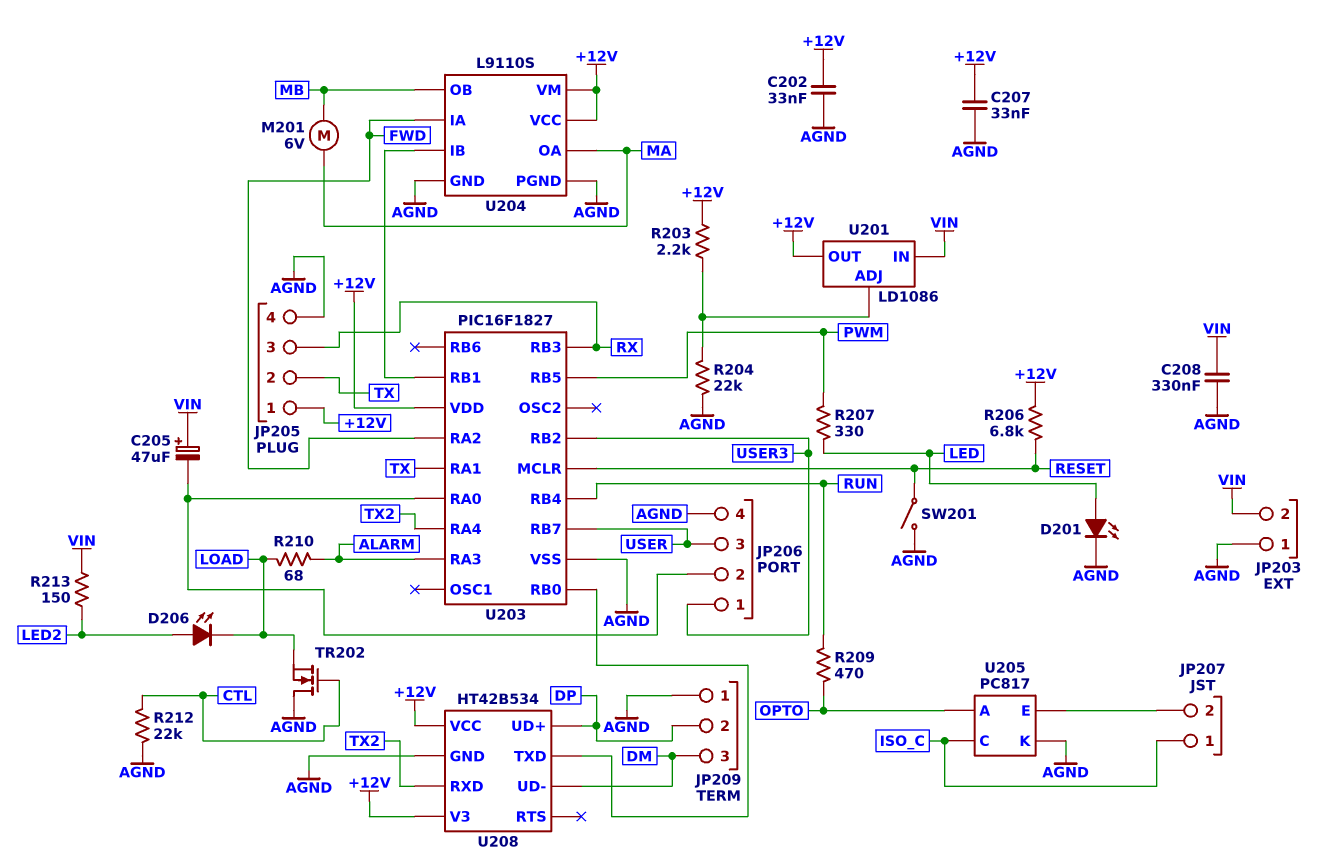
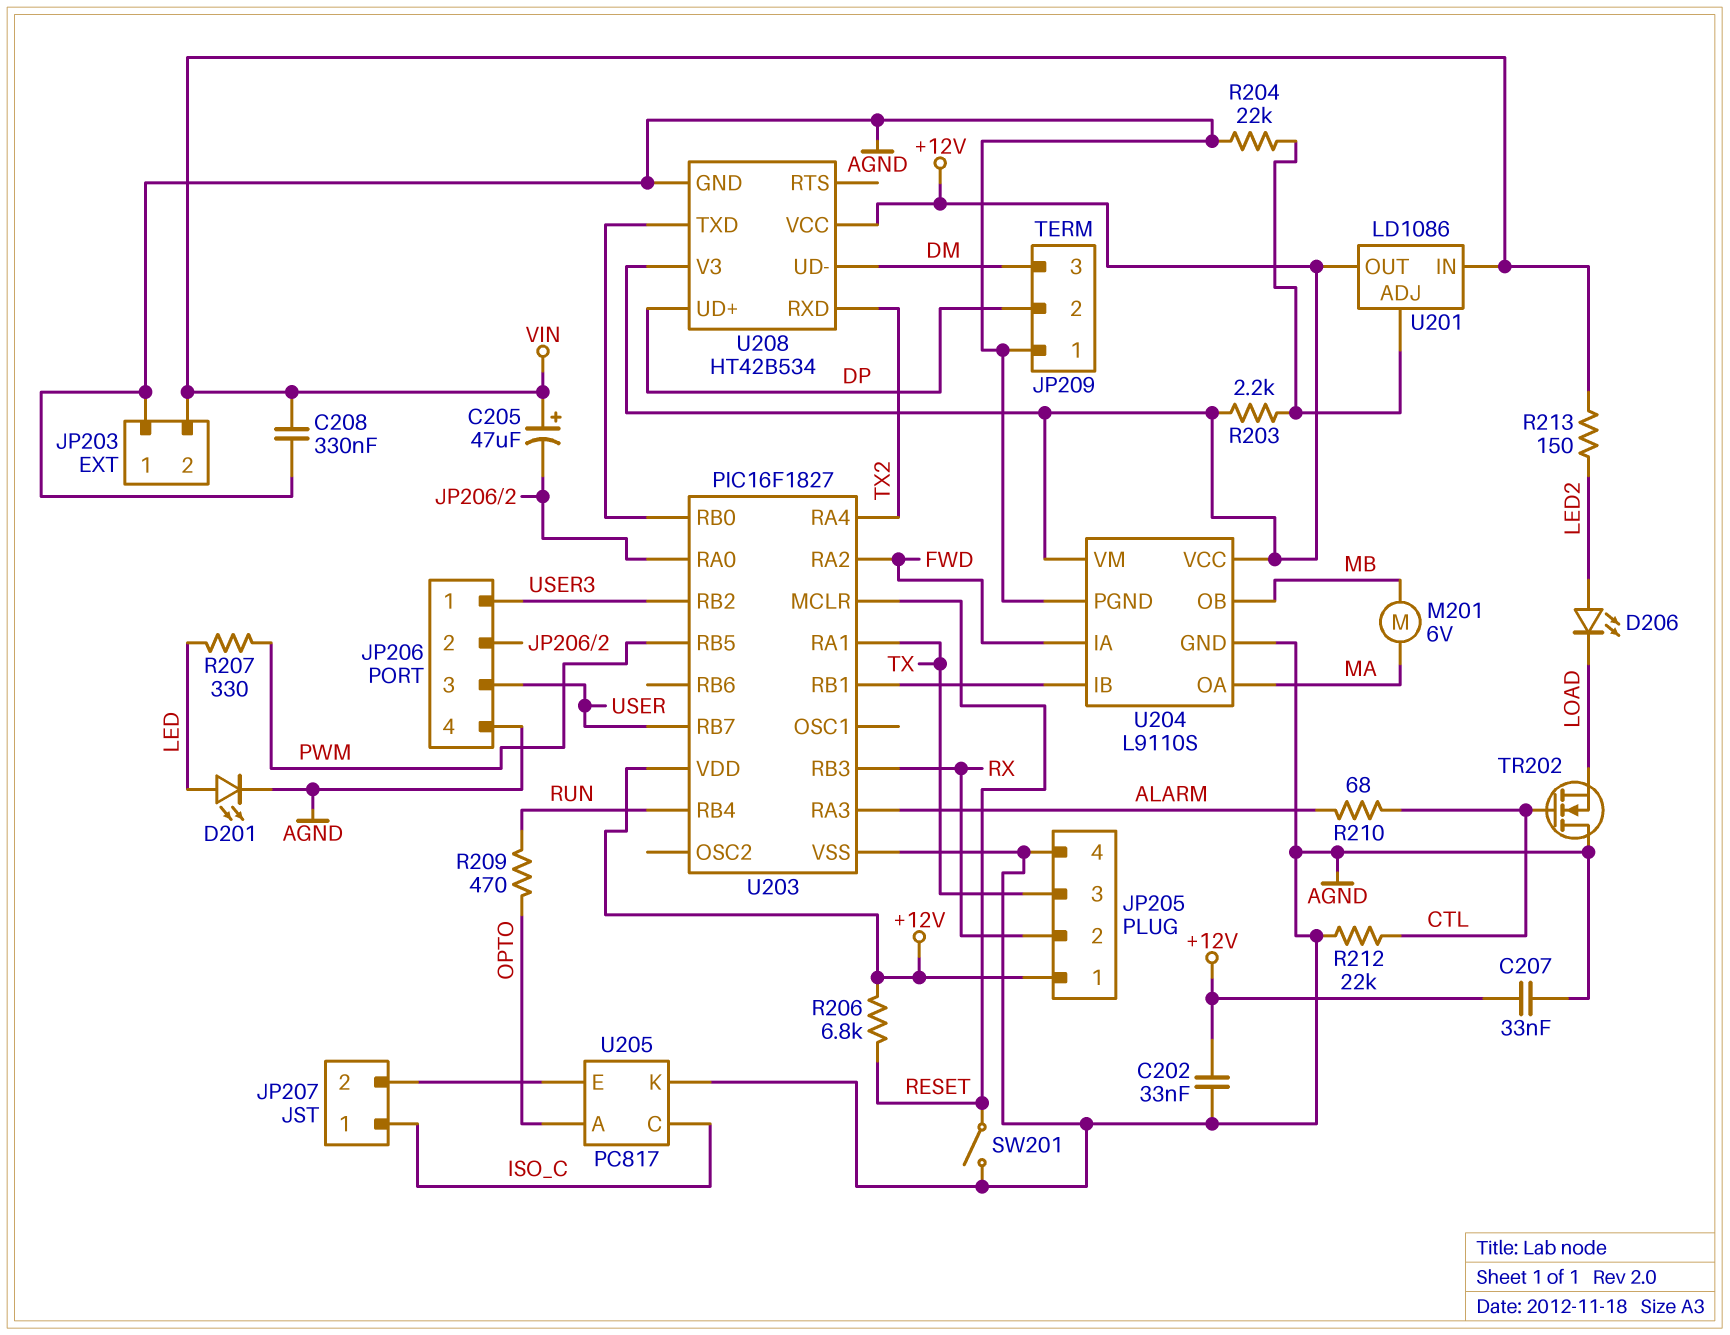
JP205 pin 2: TX -> RX
JP205 pin 3: RX -> TX
R210: 68 (ALARM, LOAD) -> 68 (ALARM, CTL)

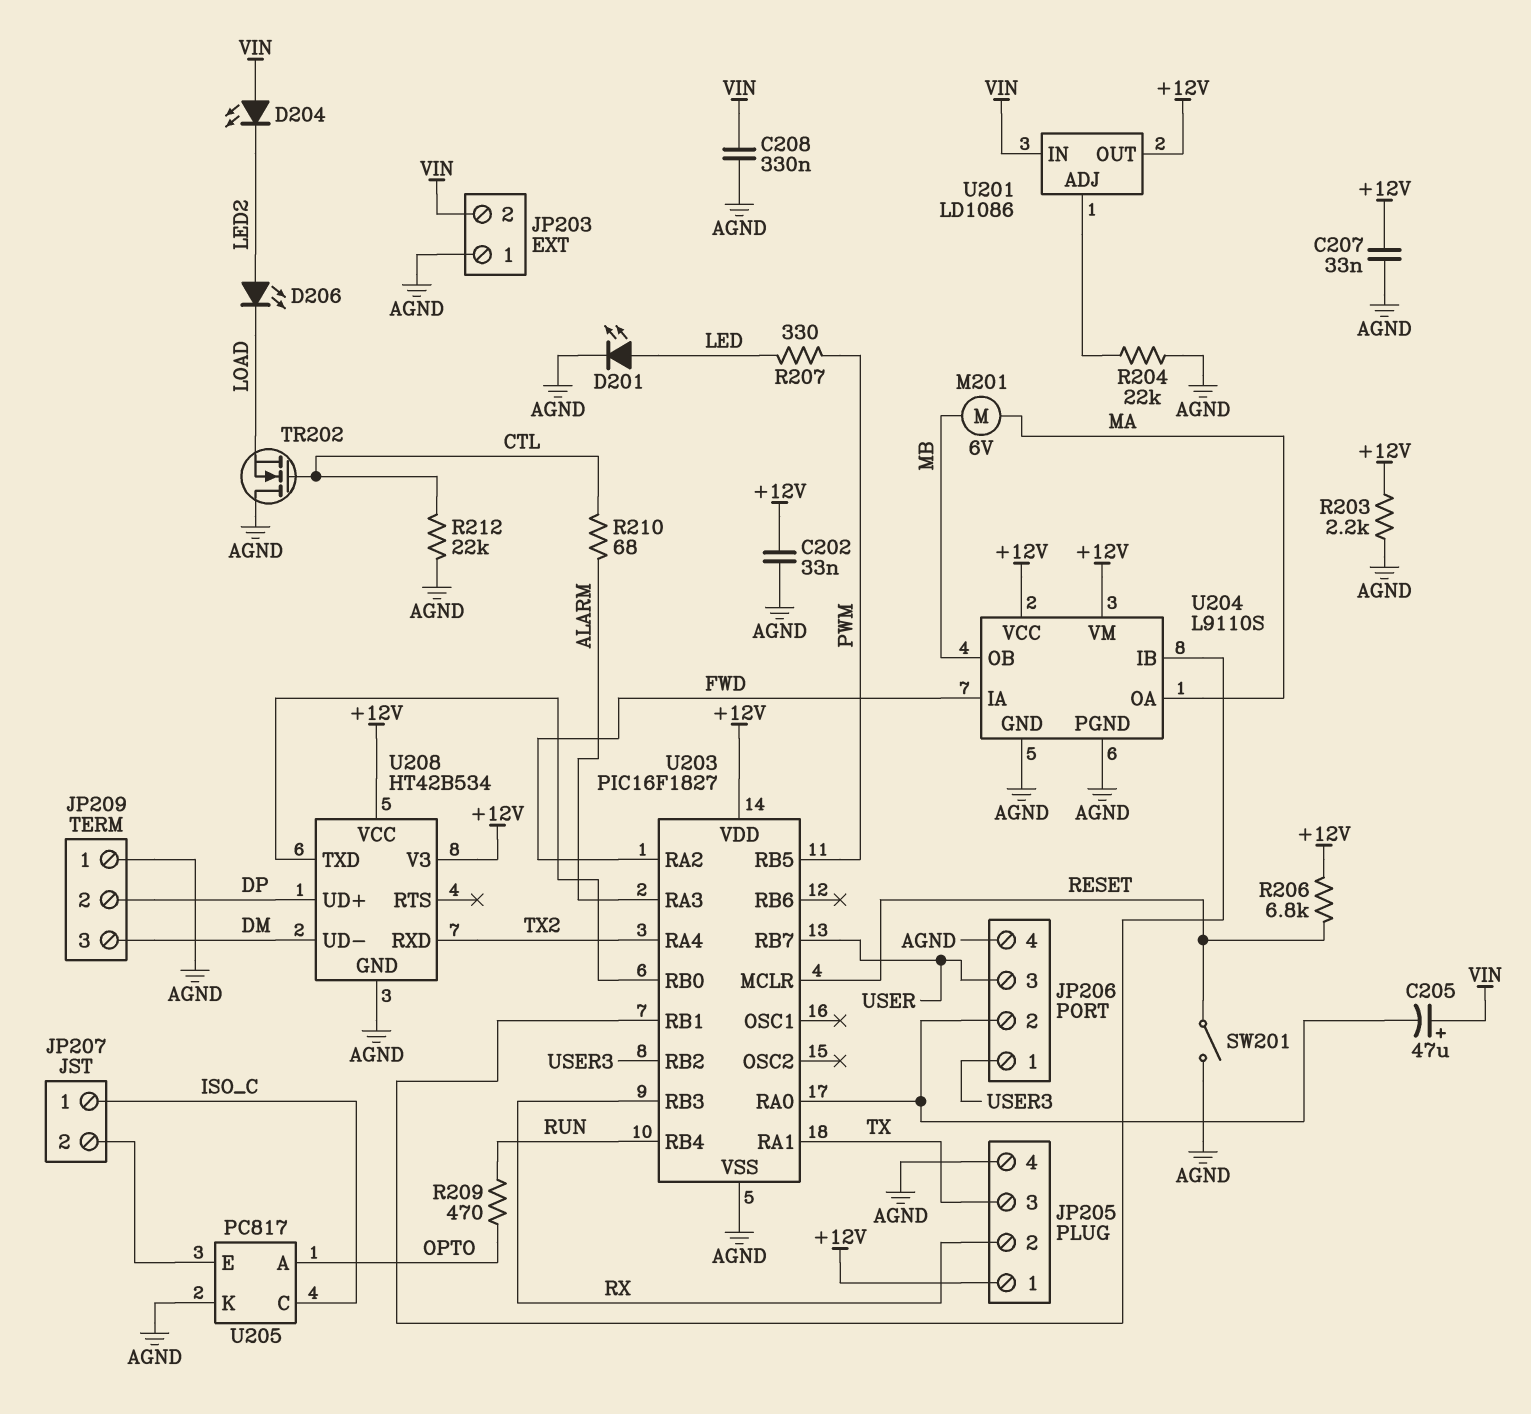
D204: none -> LED (A VIN, K LED2)
R203: 2.2k (+12V, U201/ADJ) -> 2.2k (+12V, AGND)
R213: 150 (LED2, VIN) -> none

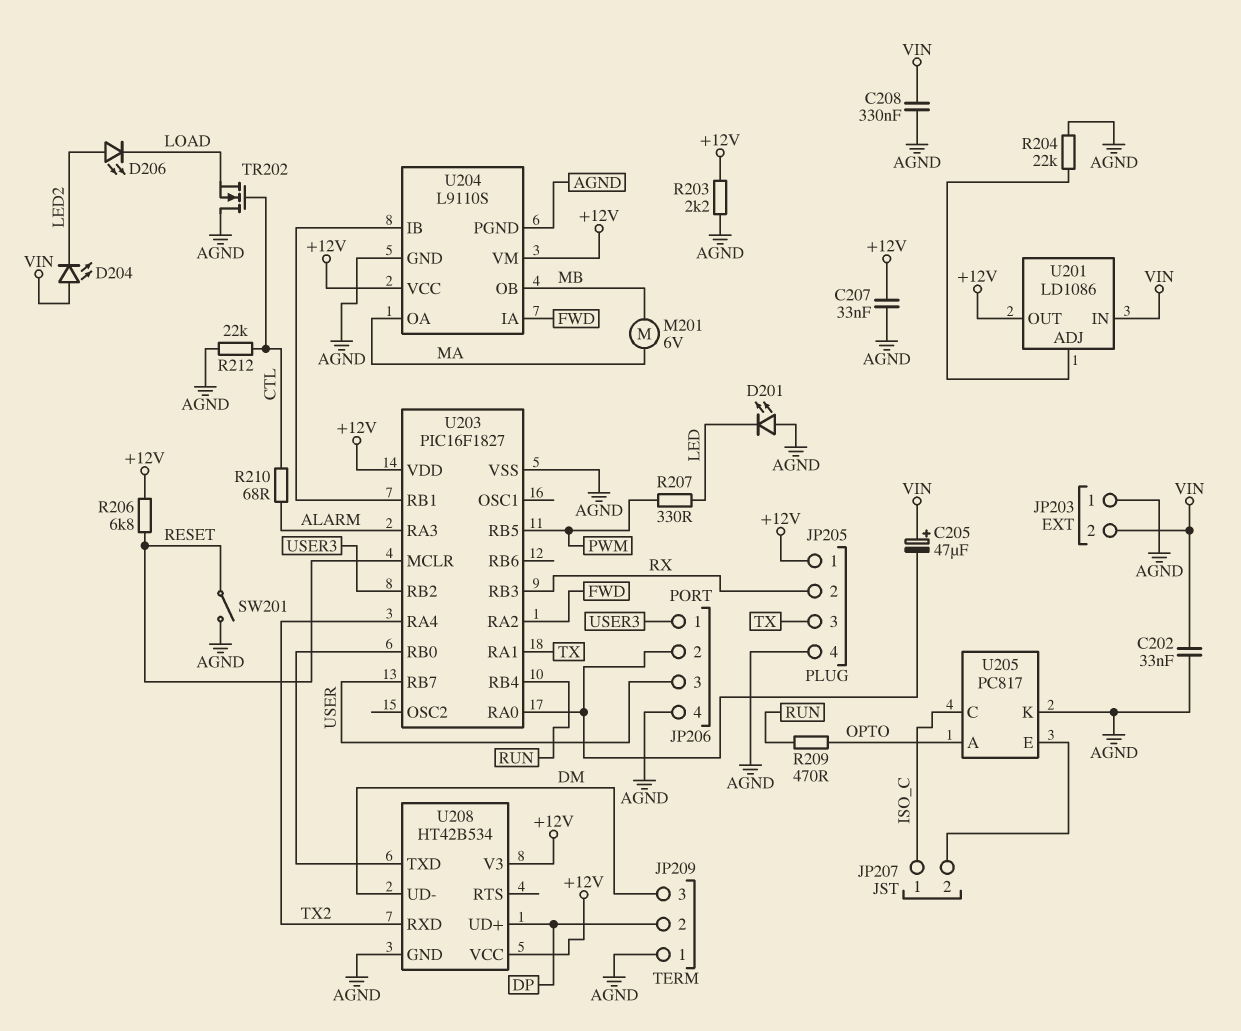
C202: 33nF (+12V, AGND) -> 33nF (AGND, VIN)
D201: LED (A LED, K AGND) -> LED (A AGND, K LED)

